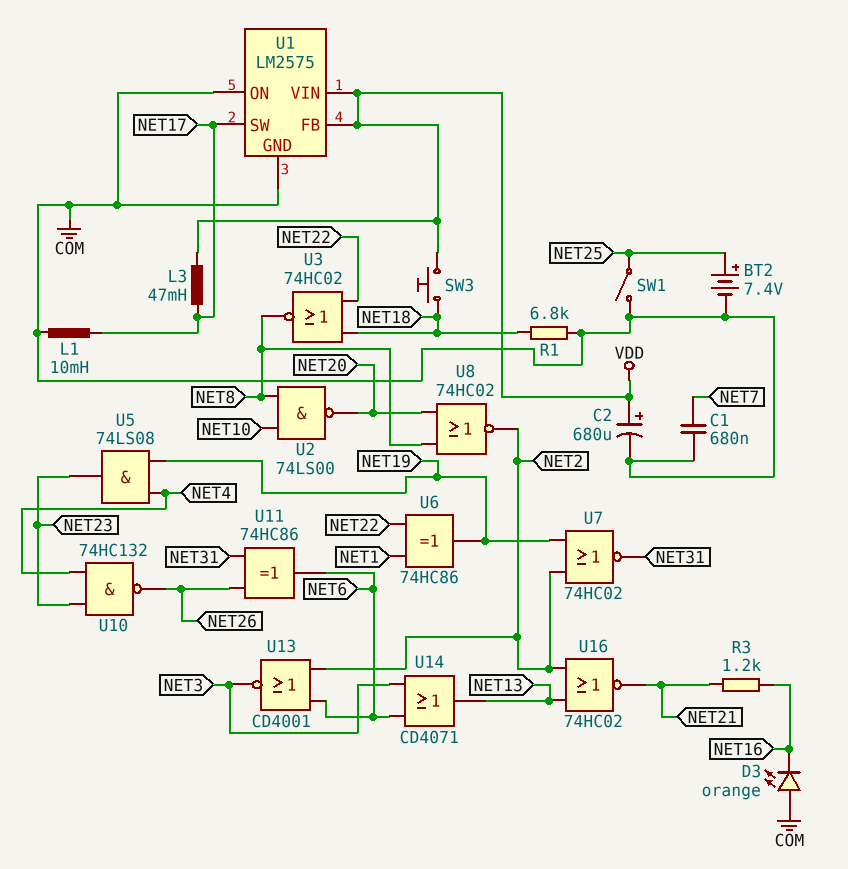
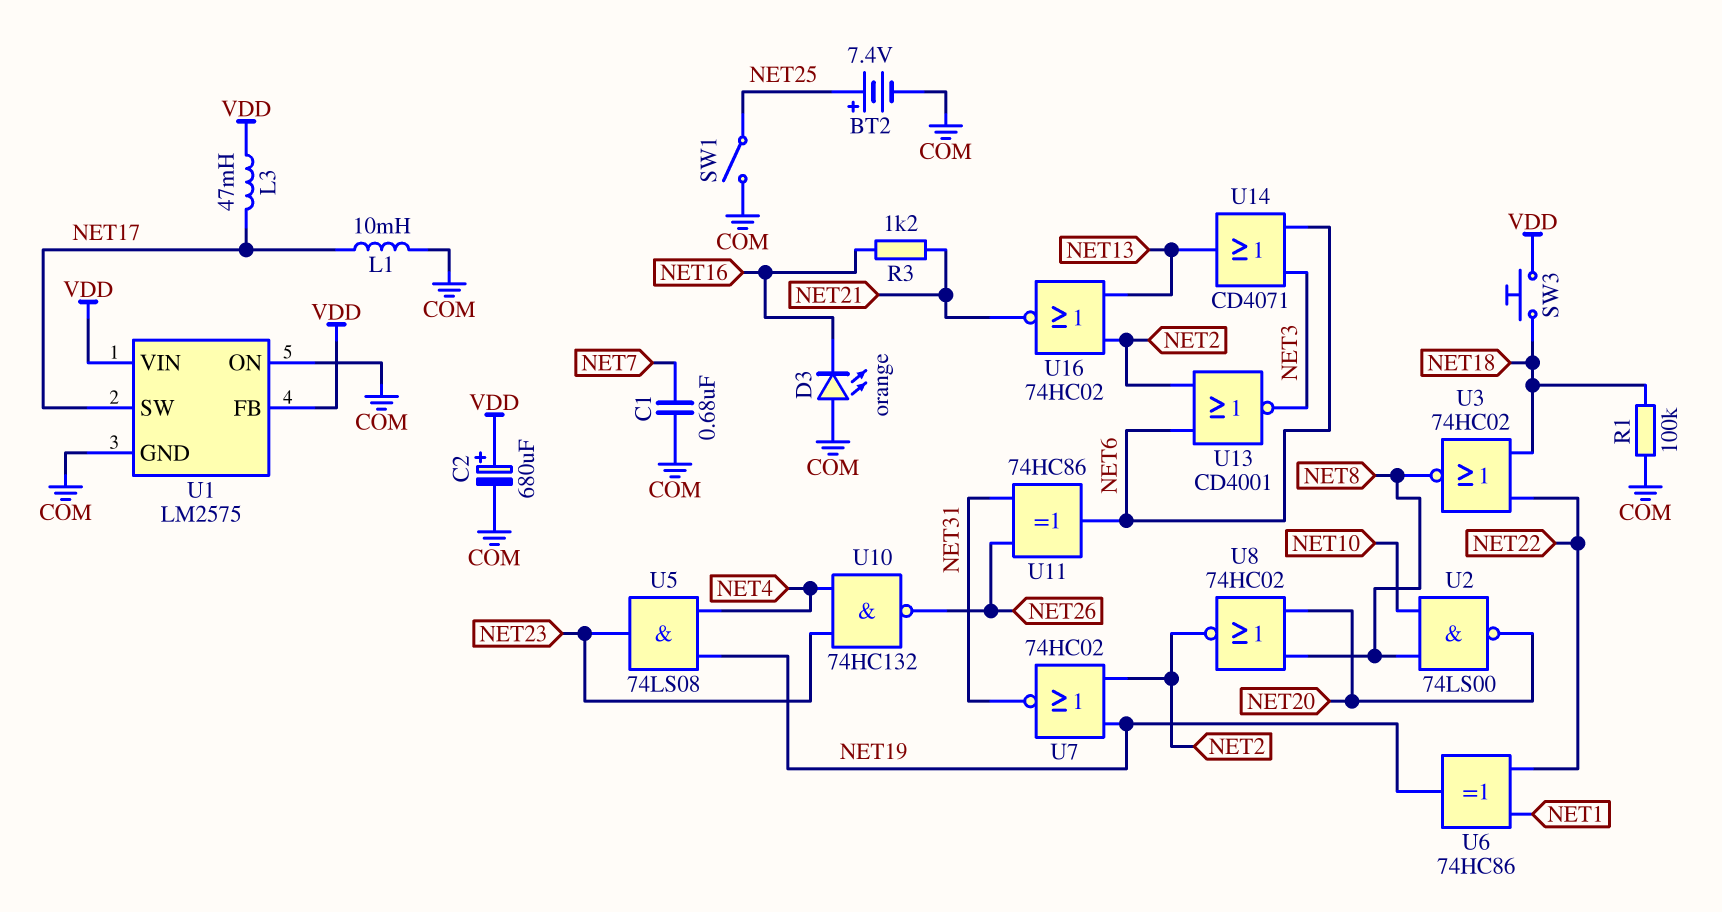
R1: 6.8k (COM, NET18) -> 100k (COM, NET18)

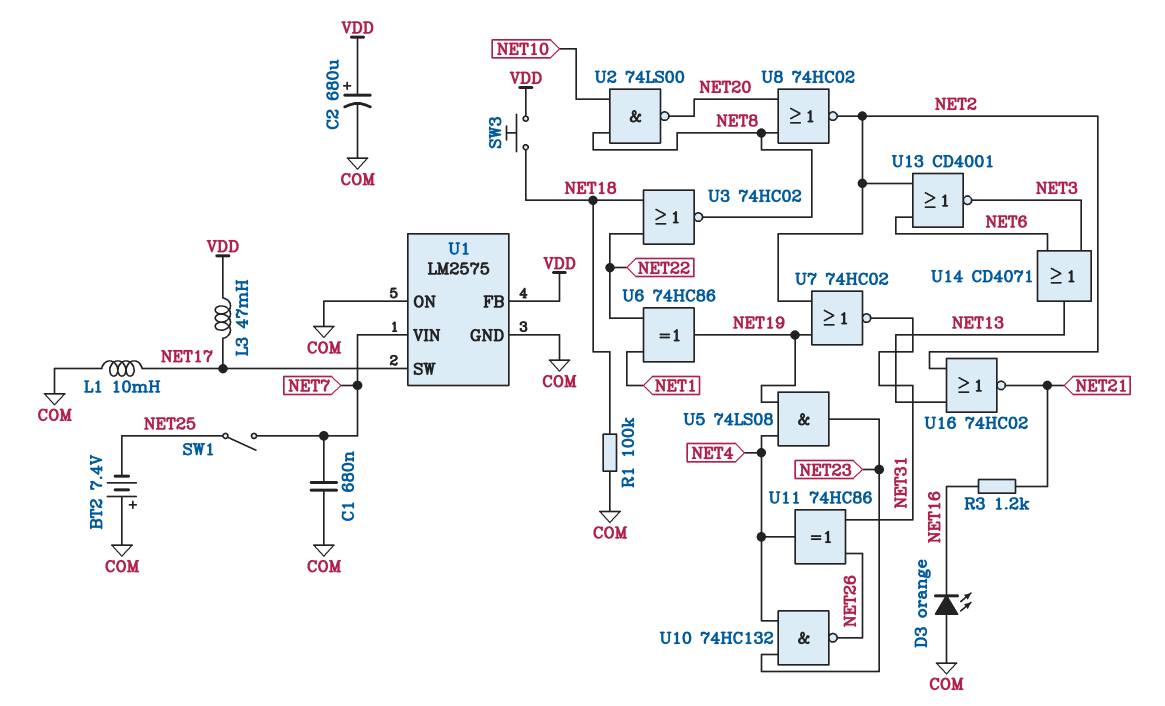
BT2: 7.4V (plus NET25, minus COM) -> 7.4V (plus COM, minus NET25)
SW1: switch (COM, NET25) -> switch (NET7, NET25)
U1 pin VIN: VDD -> NET7
U11: XOR 74HC86 (in NET26, in NET31, out NET6) -> XOR 74HC86 (in NET26, in NET31, out NET4)

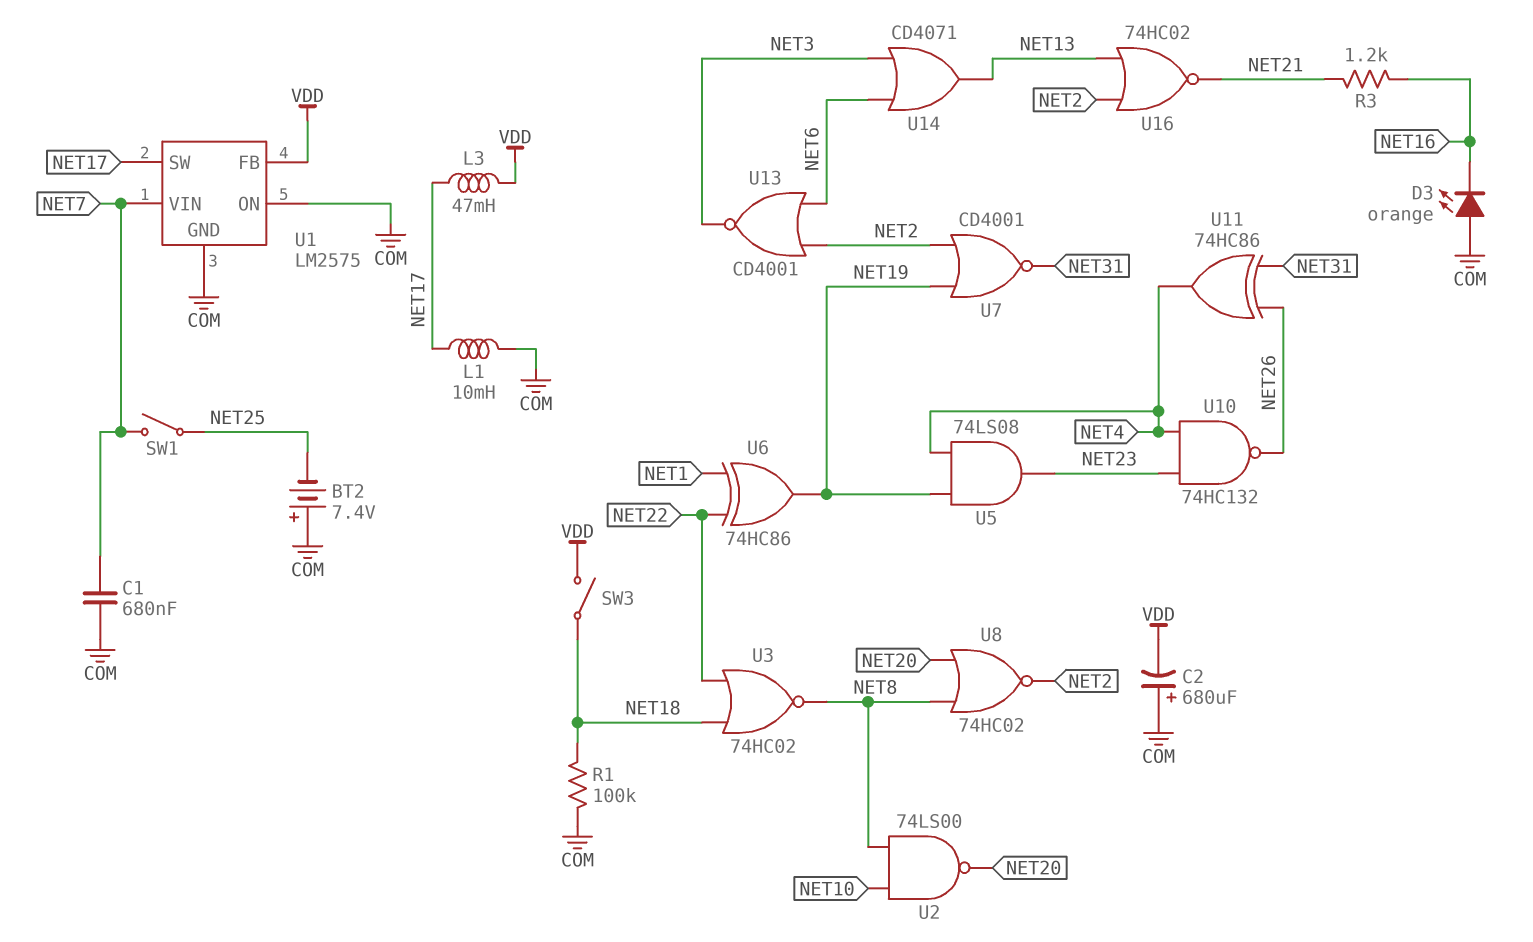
C2: 680uF (plus VDD, minus COM) -> 680uF (plus COM, minus VDD)
SW3: button (NET18, VDD) -> switch (NET18, VDD)
U7: NOR 74HC02 (in NET2, in NET19, out NET31) -> NOR CD4001 (in NET2, in NET19, out NET31)

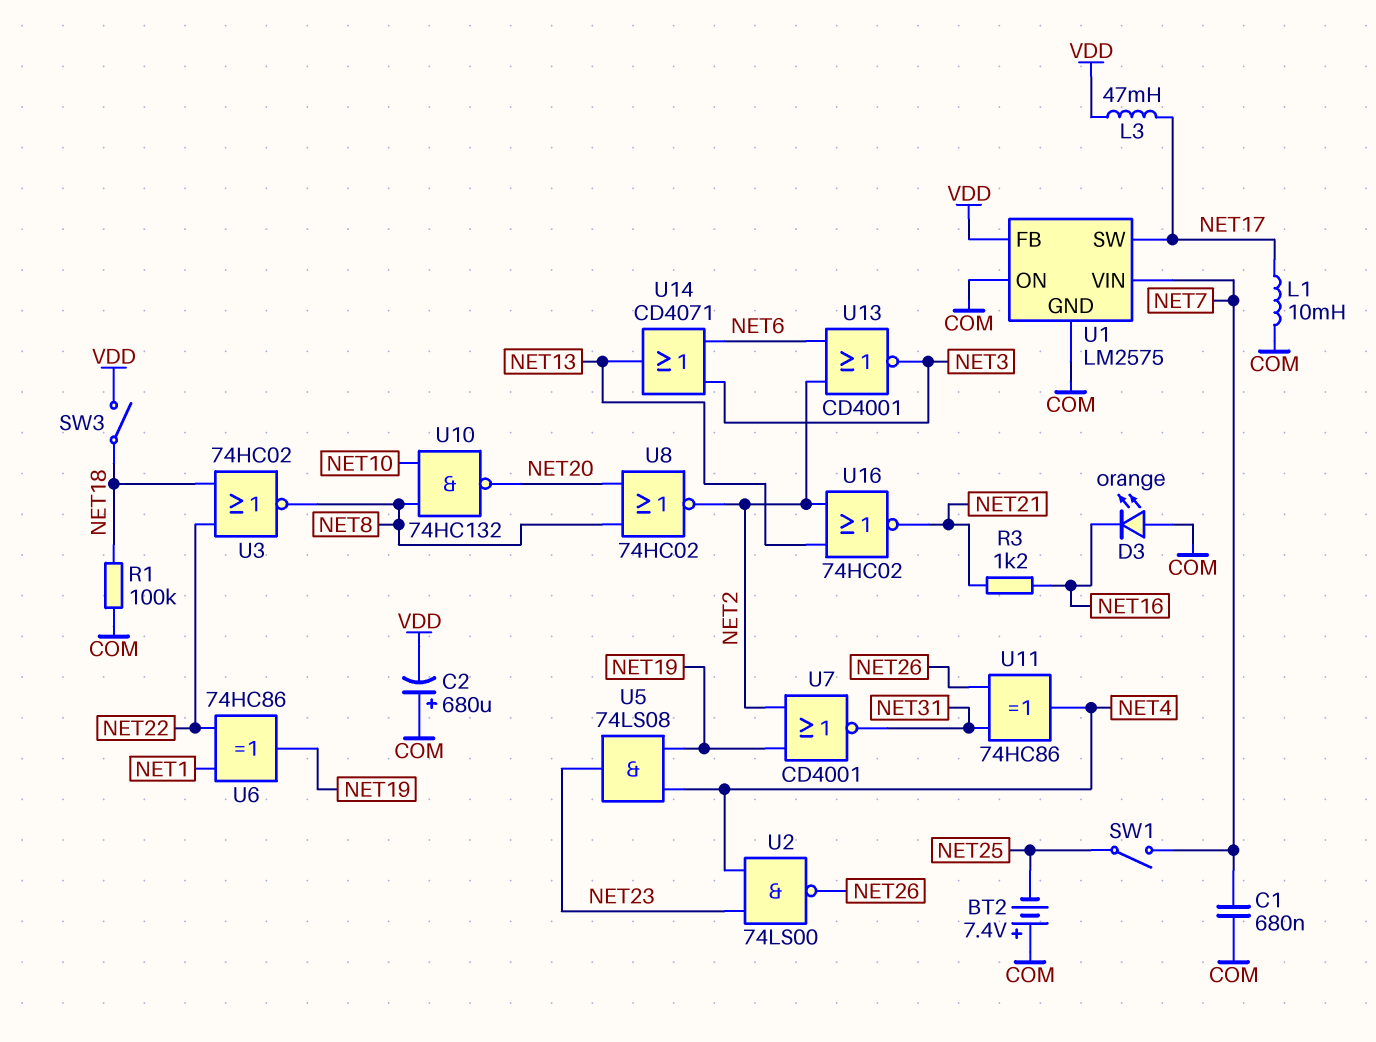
U2: NAND 74LS00 (in NET8, in NET10, out NET20) -> NAND 74LS00 (in NET4, in NET23, out NET26)
U10: NAND 74HC132 (in NET4, in NET23, out NET26) -> NAND 74HC132 (in NET8, in NET10, out NET20)

